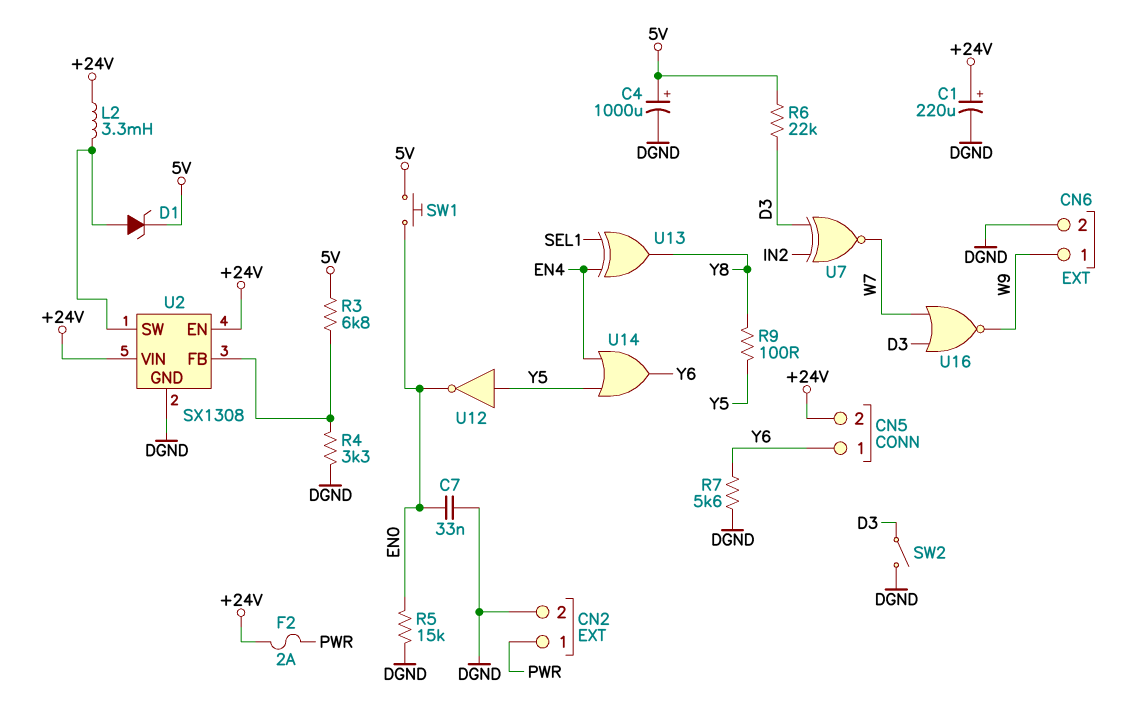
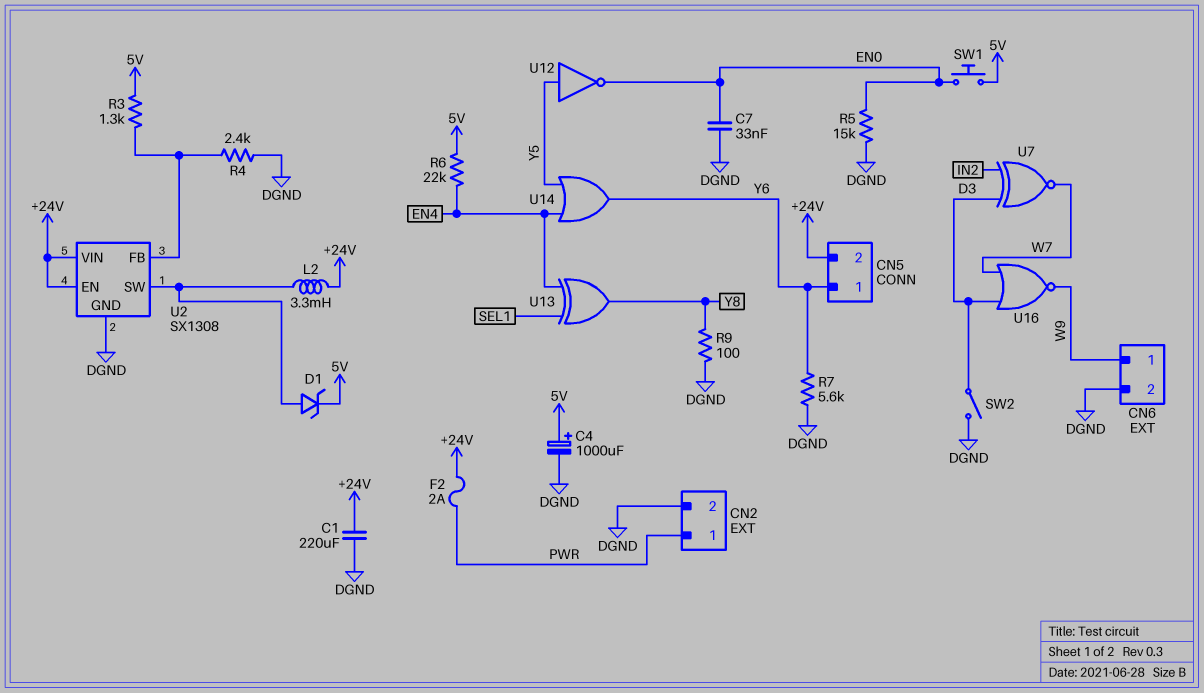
C1: 220uF (plus +24V, minus DGND) -> 220uF (+24V, DGND)
R3: 6.8k (5V, U2/FB) -> 1.3k (5V, U2/FB)
R4: 3.3k (DGND, U2/FB) -> 2.4k (DGND, U2/FB)
R6: 22k (5V, D3) -> 22k (5V, EN4)
R9: 100 (Y5, Y8) -> 100 (DGND, Y8)

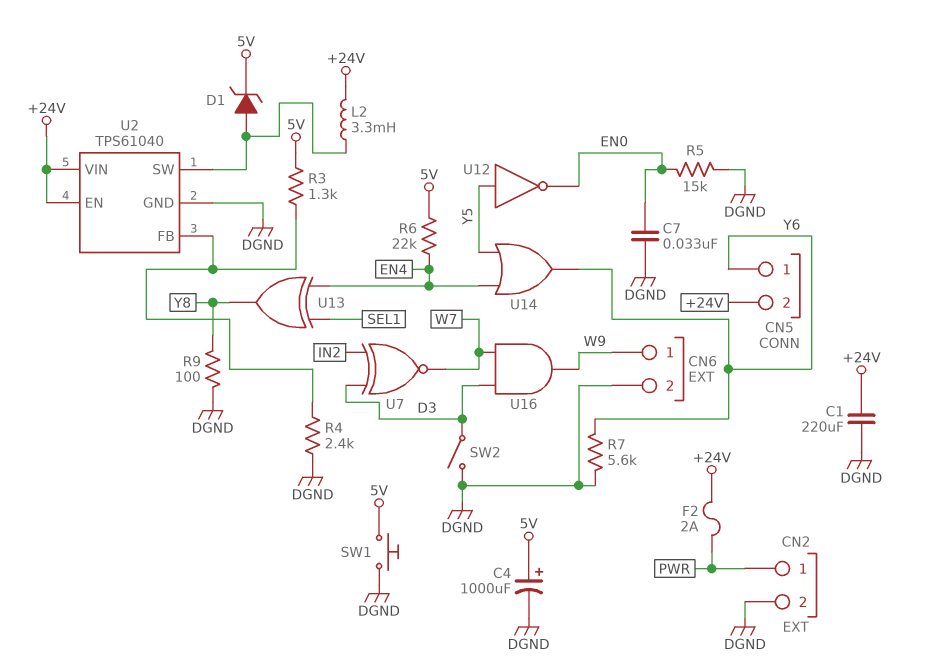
SW1: button (5V, EN0) -> button (5V, DGND)
U2: SX1308 -> TPS61040
U16: NOR (in D3, in W7, out W9) -> AND (in D3, in W7, out W9)

